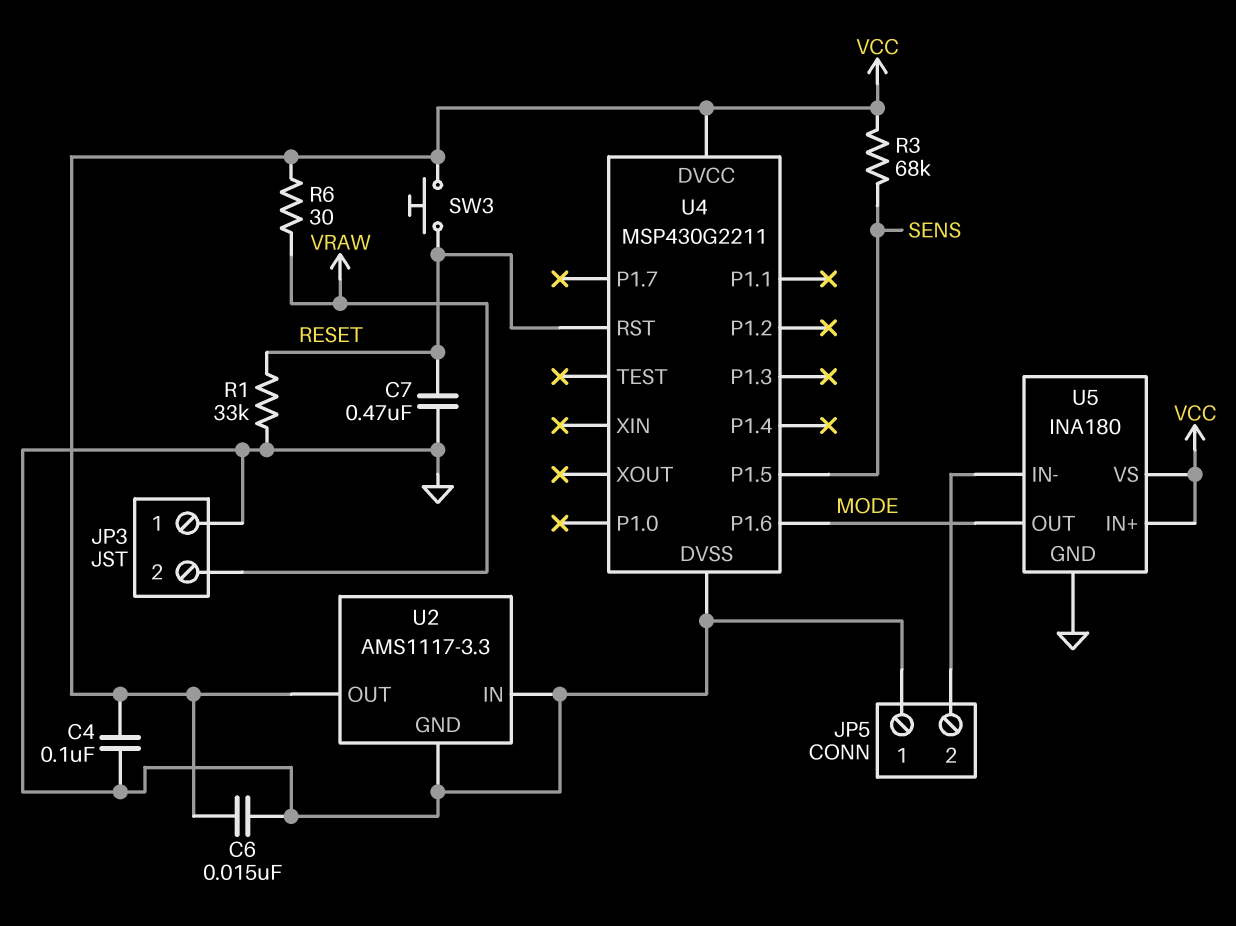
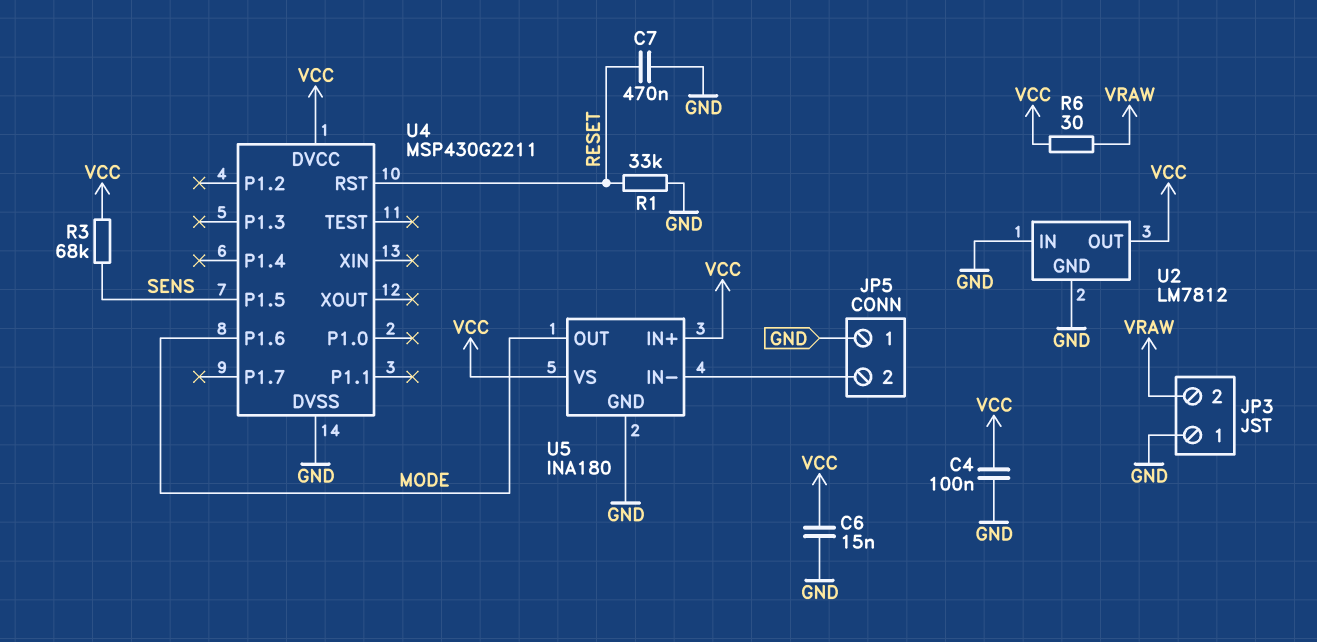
SW3: button (RESET, VCC) -> none
U2: AMS1117-3.3 -> LM7812

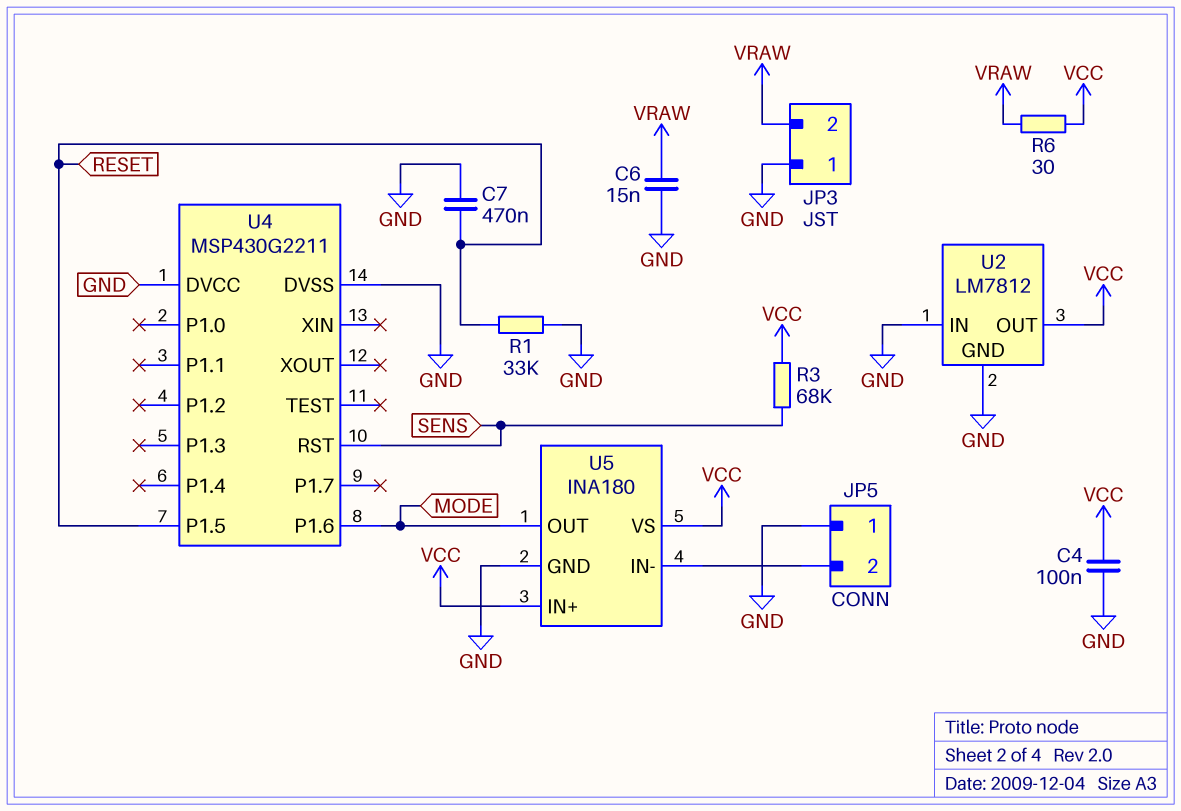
C6: 15nF (GND, VCC) -> 15nF (GND, VRAW)
U4 pin DVCC: VCC -> GND
U4 pin P1.5: SENS -> RESET
U4 pin RST: RESET -> SENS

